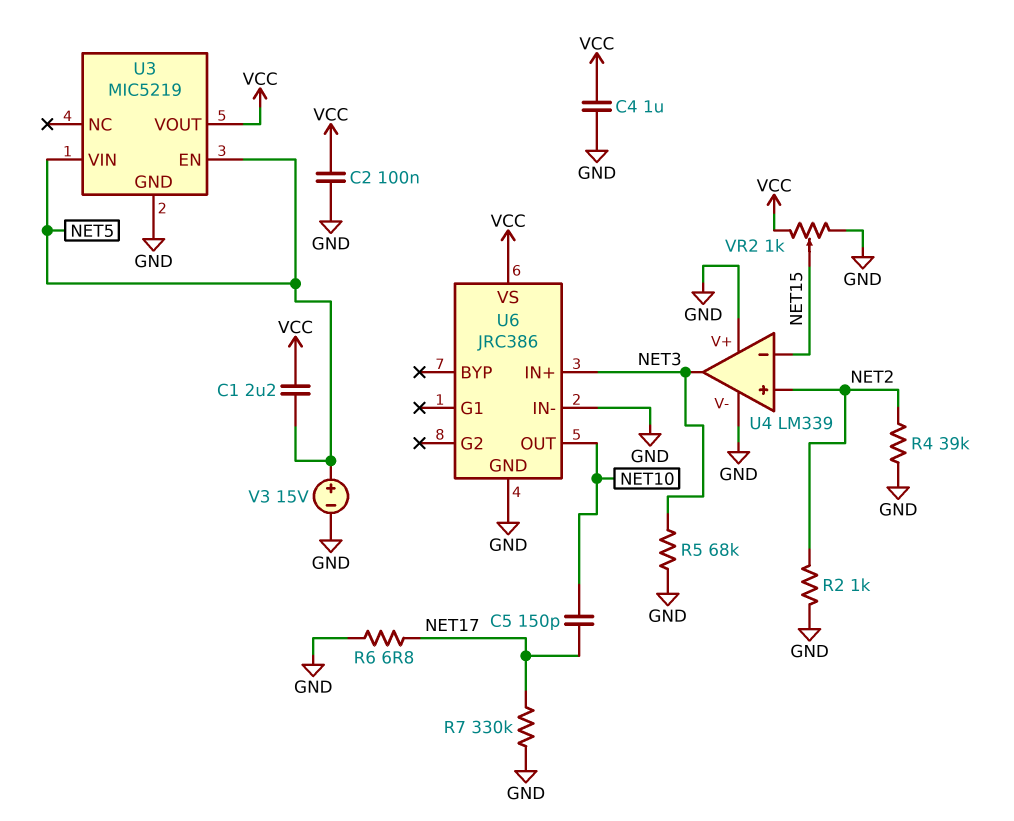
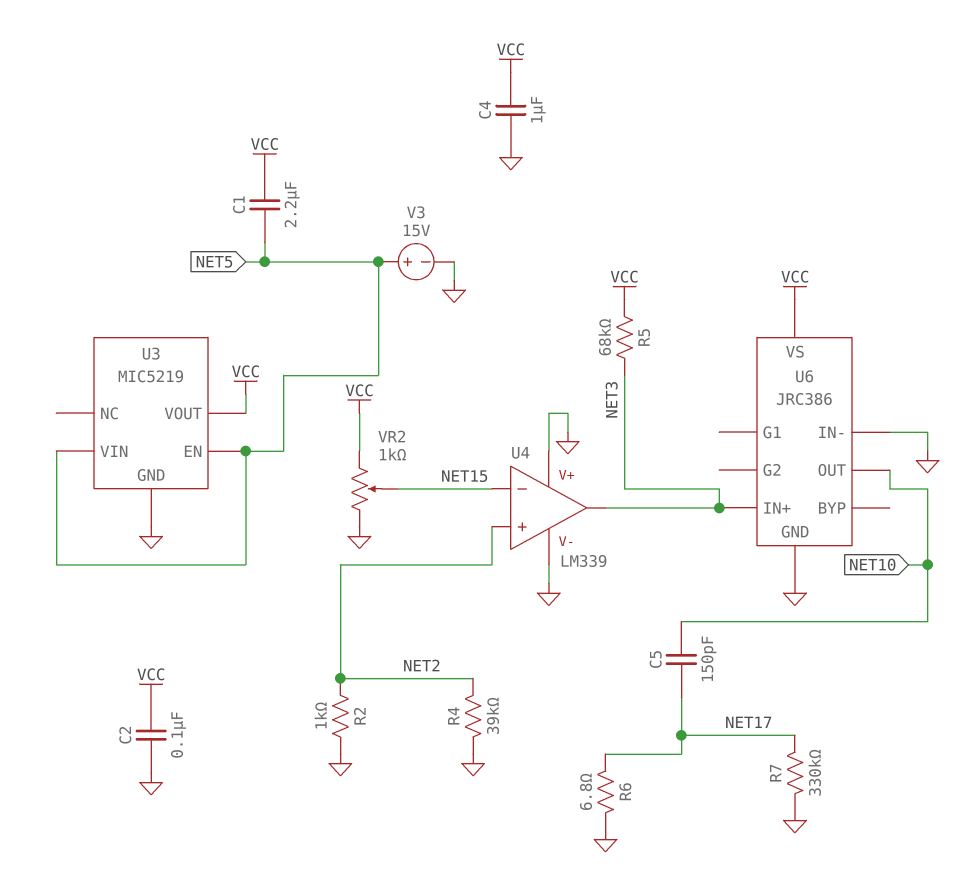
R5: 68k (GND, NET3) -> 68k (NET3, VCC)

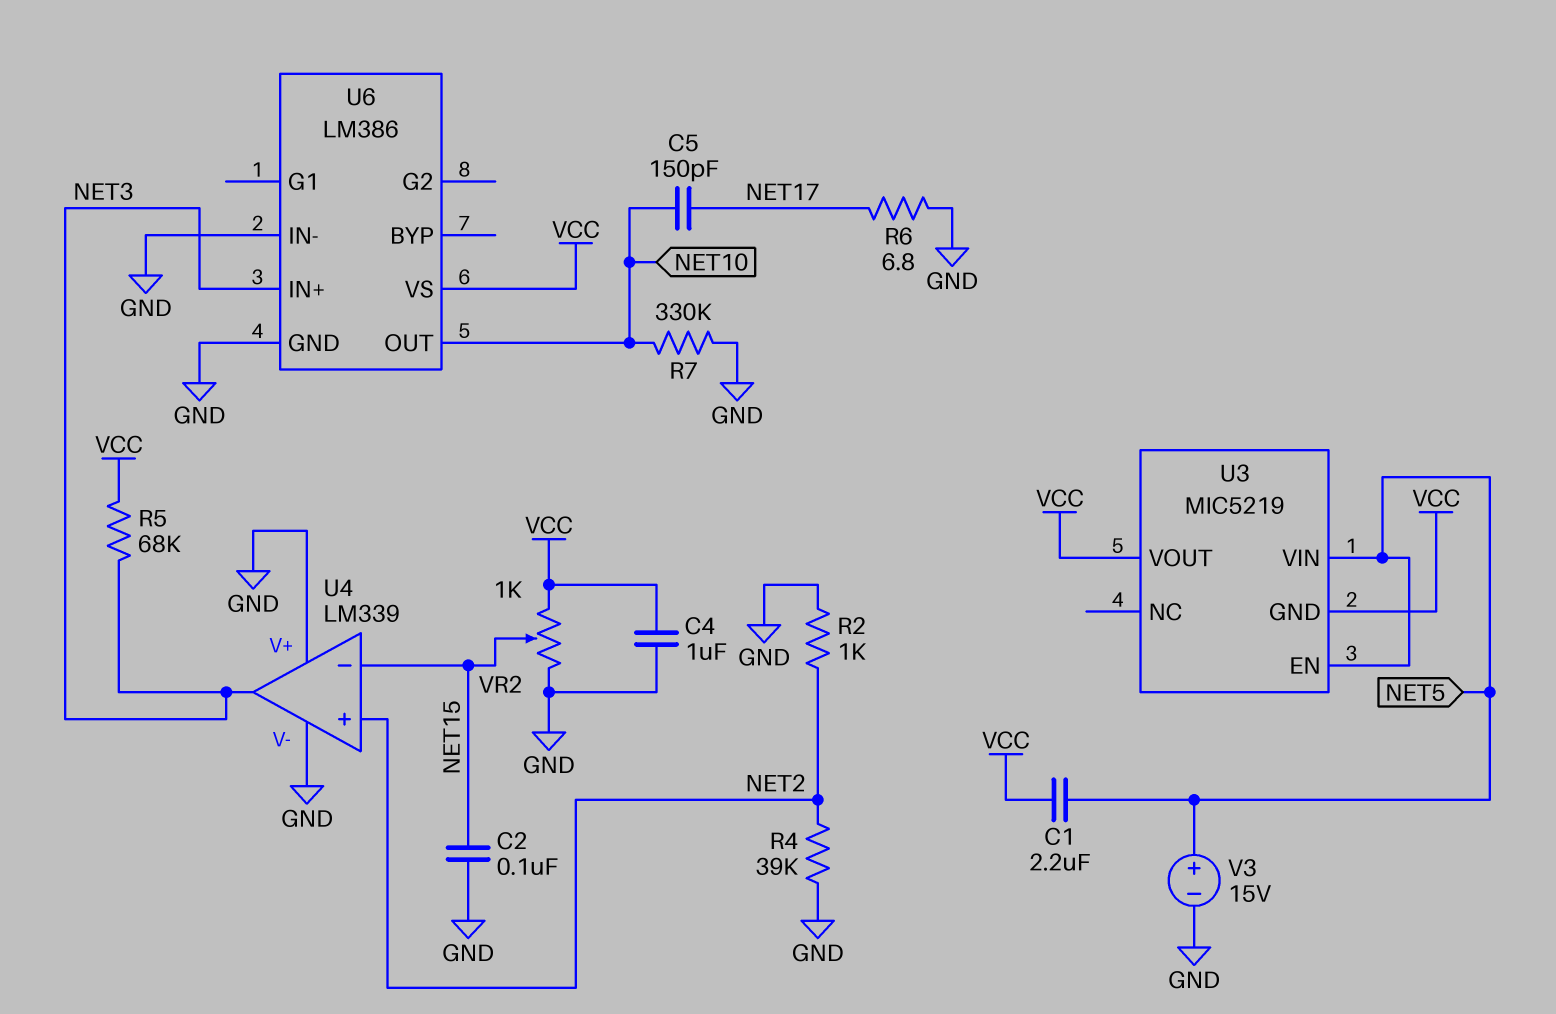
C2: 100nF (GND, VCC) -> 100nF (GND, NET15)
R7: 330k (GND, NET17) -> 330k (GND, NET10)
U3 pin GND: GND -> VCC
U6: JRC386 -> LM386

